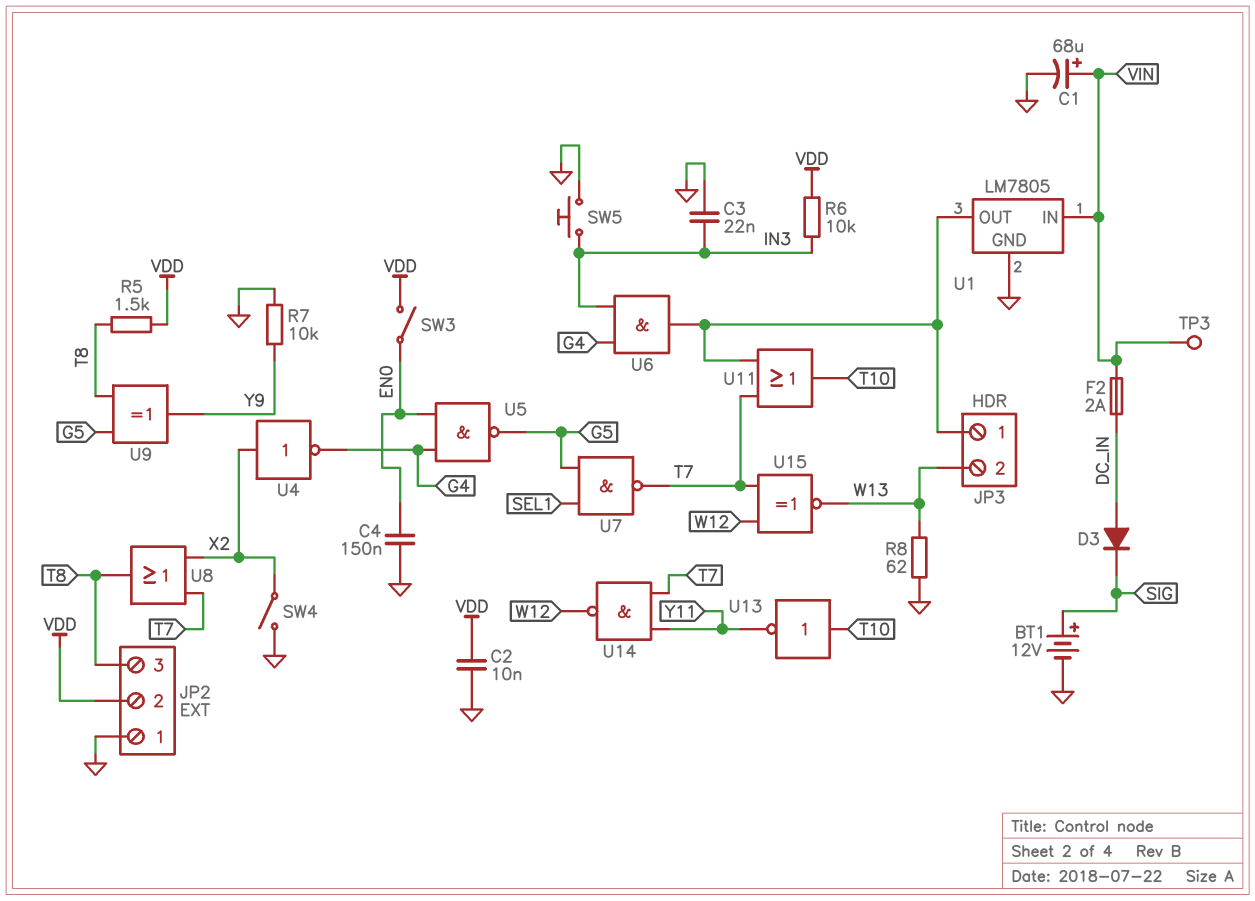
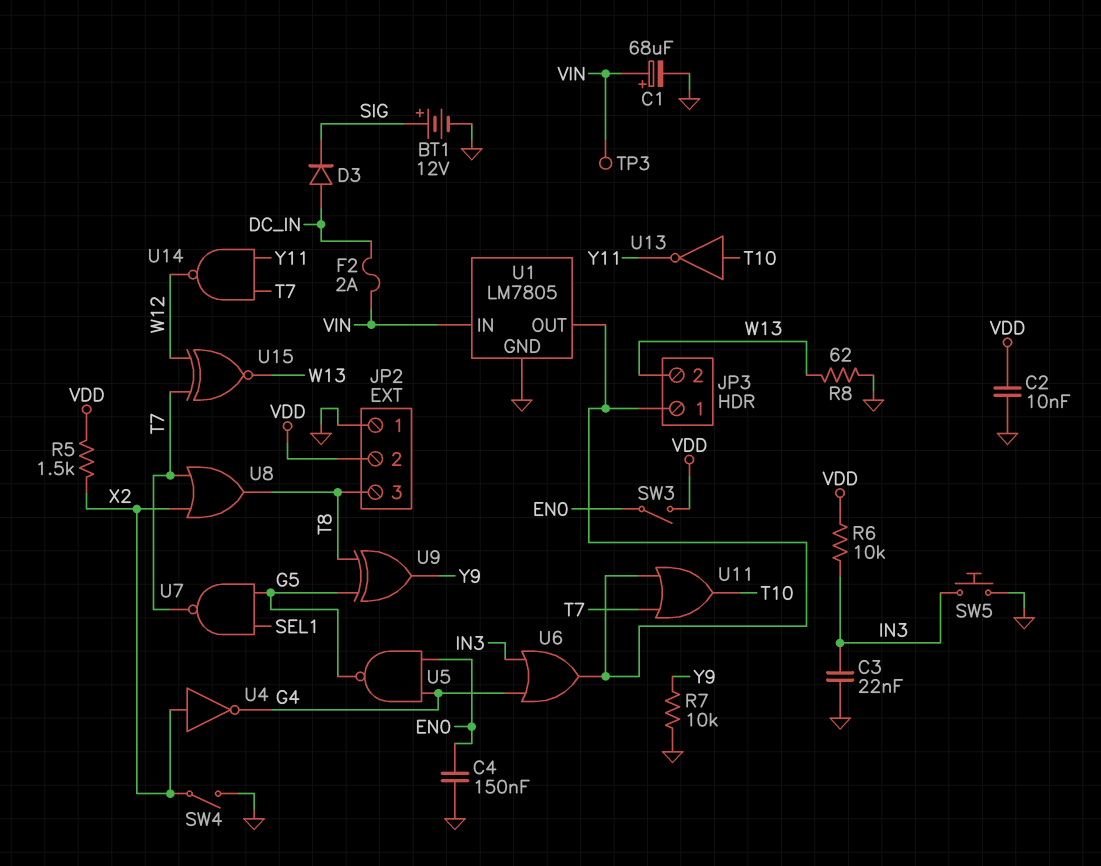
R5: 1.5k (T8, VDD) -> 1.5k (VDD, X2)
U6: AND (in G4, in IN3, out JP3/1) -> OR (in G4, in IN3, out JP3/1)

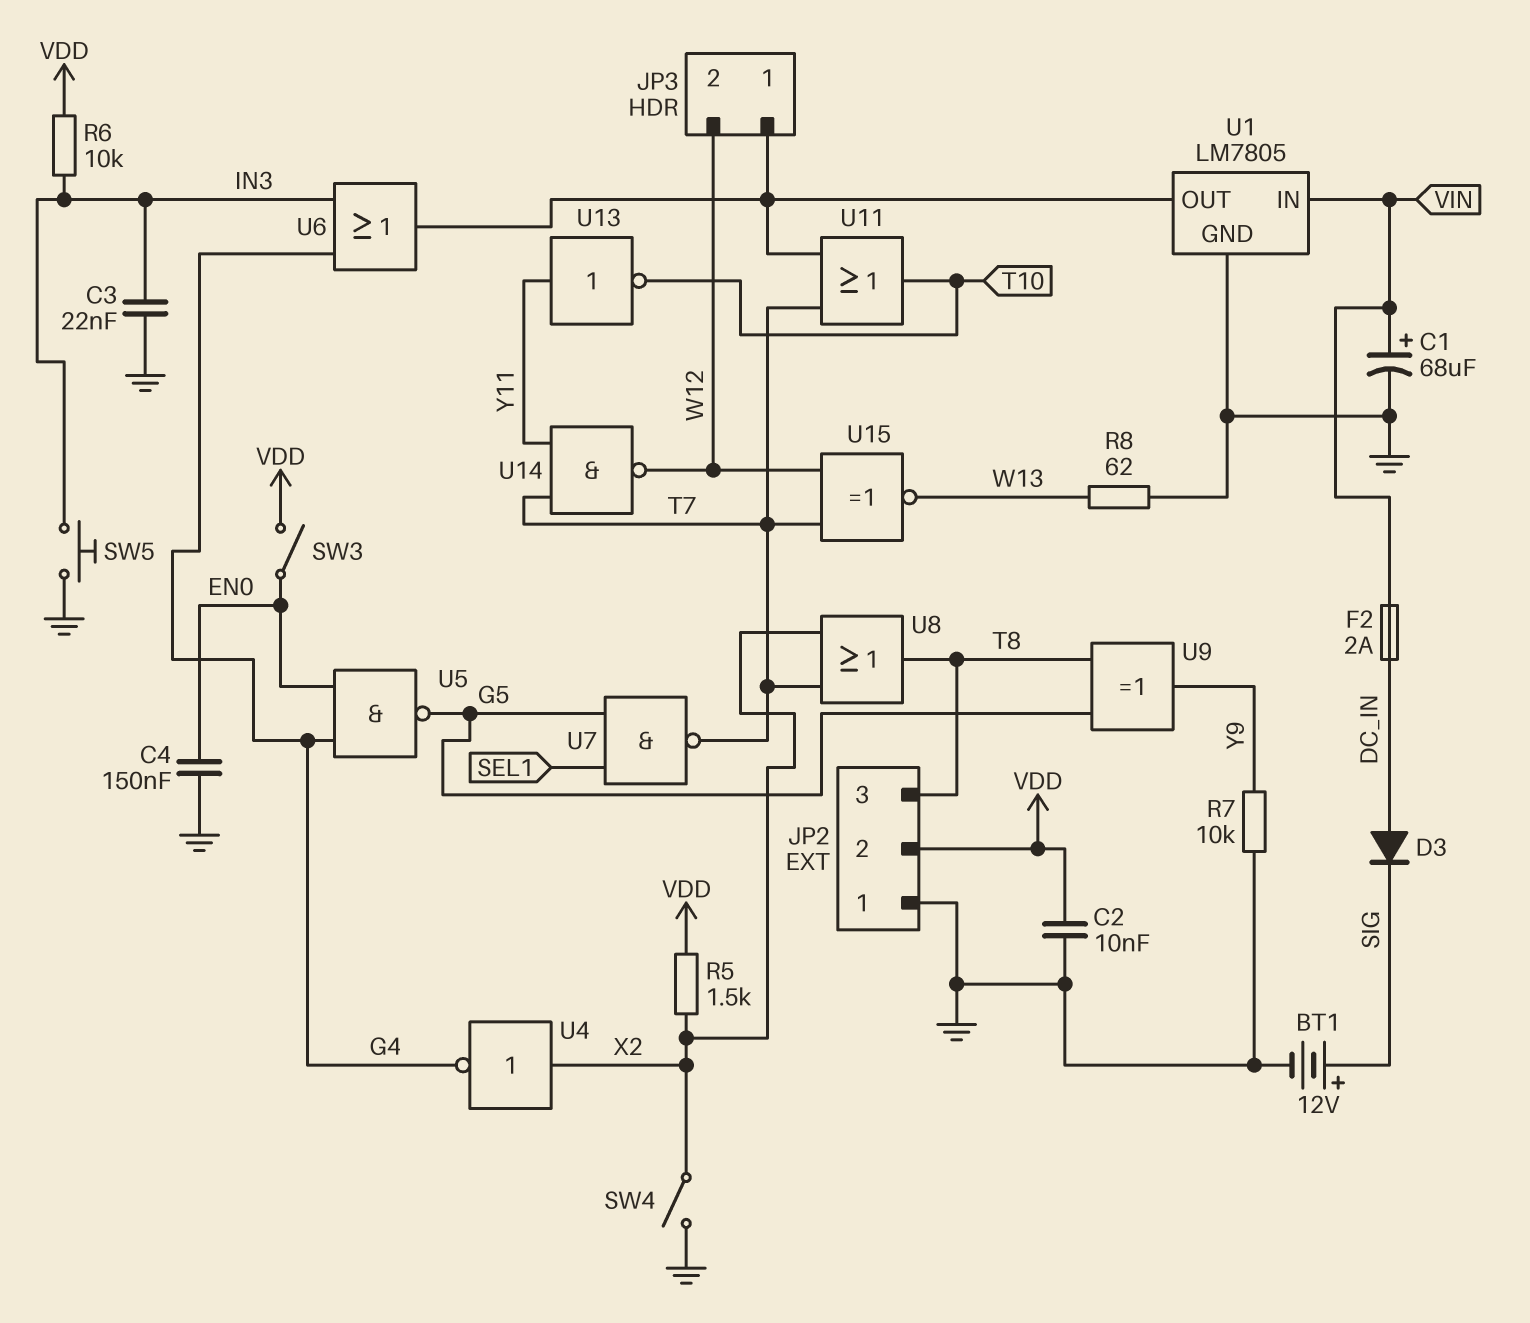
JP3 pin 2: W13 -> W12
TP3: test point (VIN) -> none
U13: NOT (in T10, out Y11) -> NOT (in Y11, out T10)

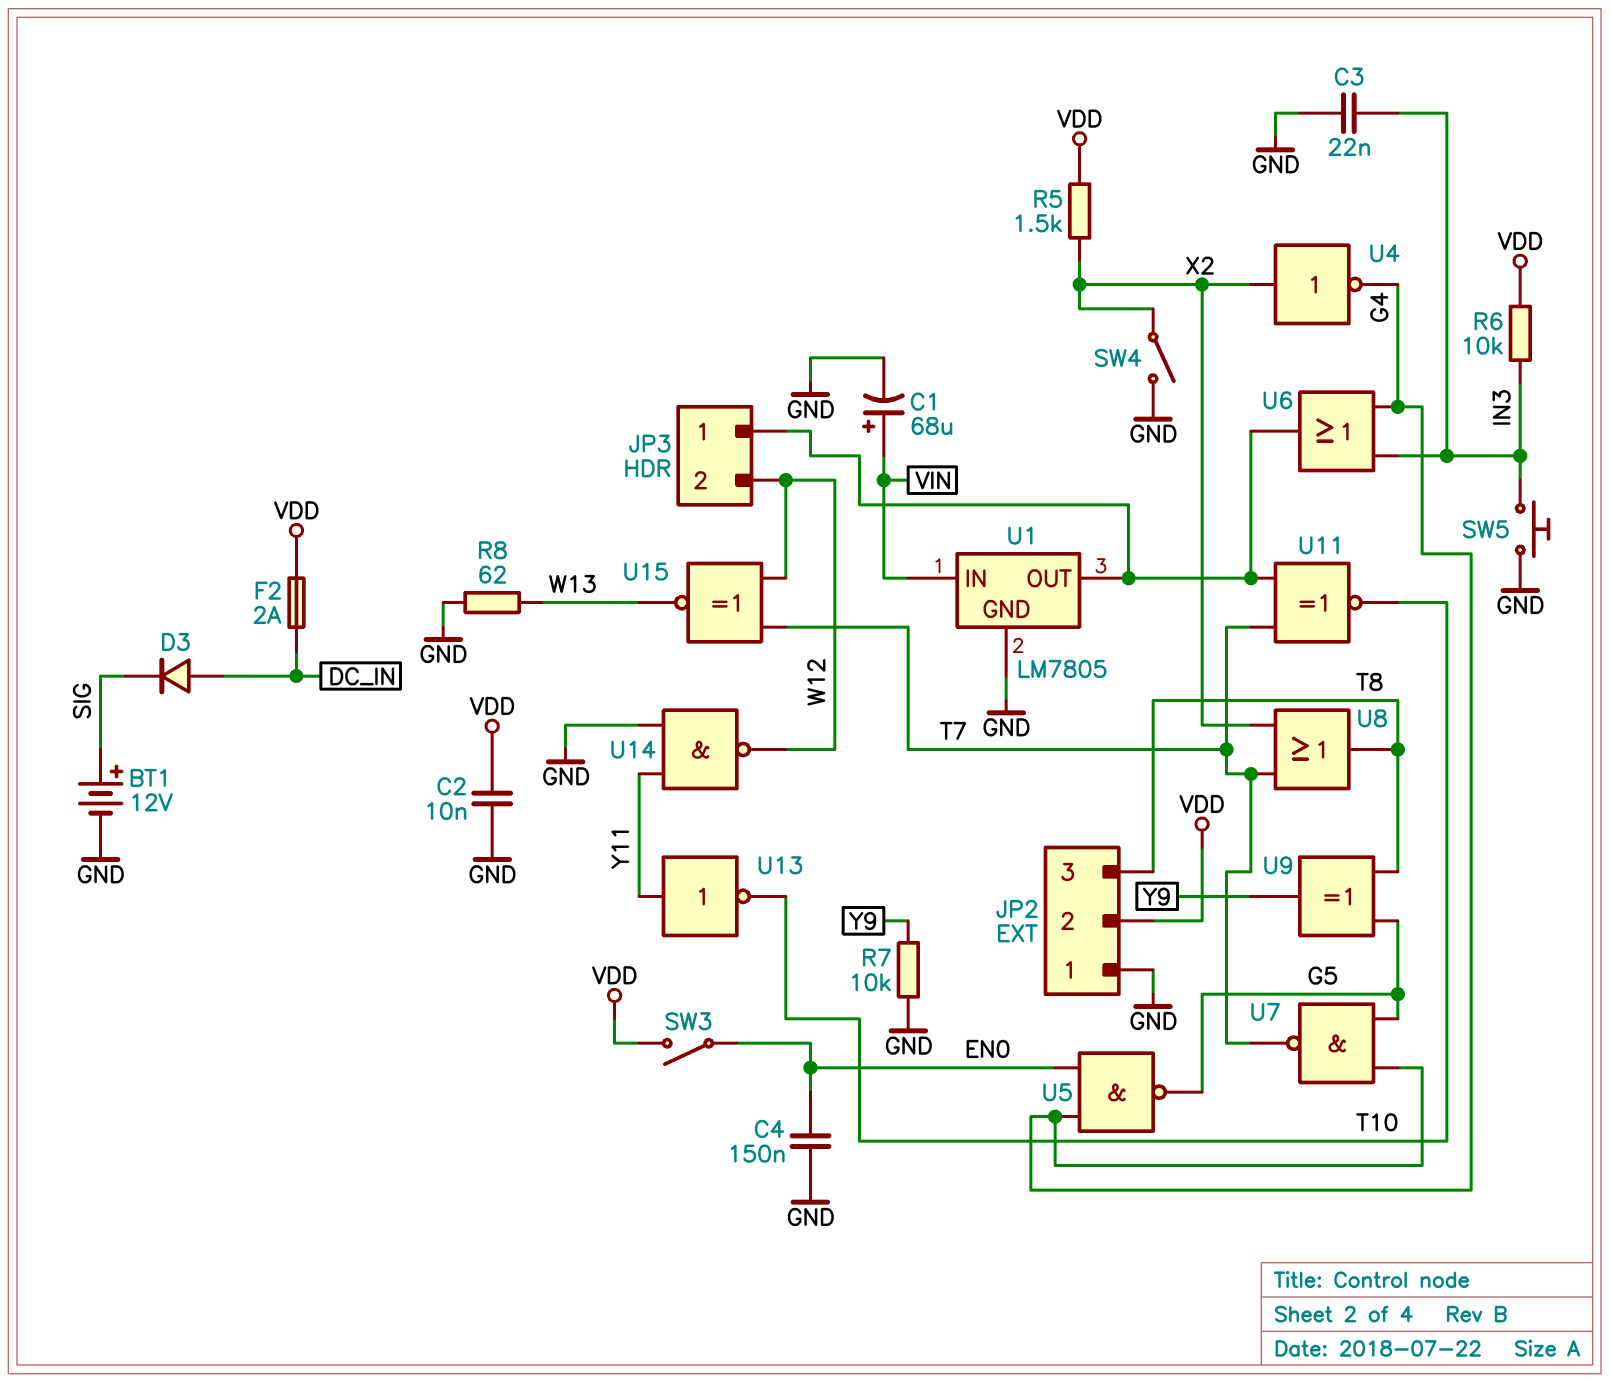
F2: 2A (DC_IN, VIN) -> 2A (DC_IN, VDD)
U7: NAND (in G5, in SEL1, out T7) -> NAND (in G4, in G5, out T7)
U11: OR (in JP3/1, in T7, out T10) -> XNOR (in JP3/1, in T7, out T10)
U14: NAND (in T7, in Y11, out W12) -> NAND (in GND, in Y11, out W12)

